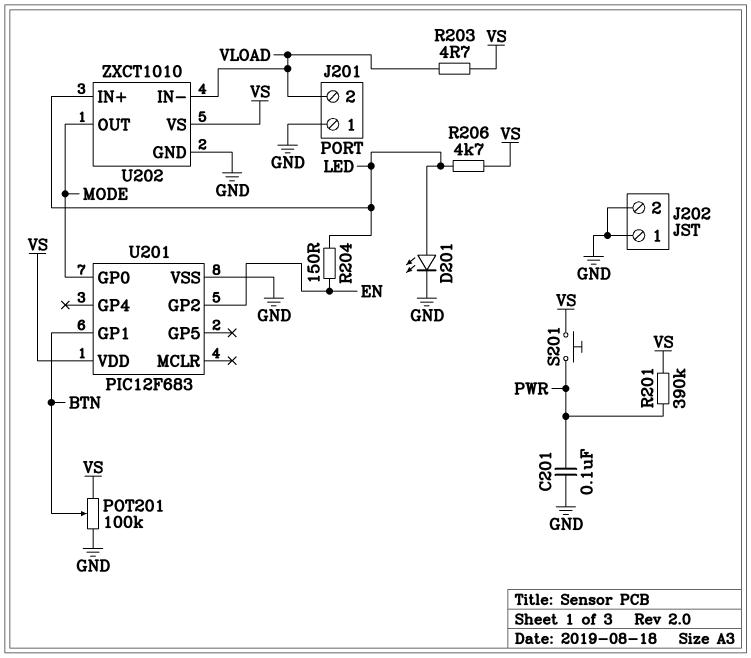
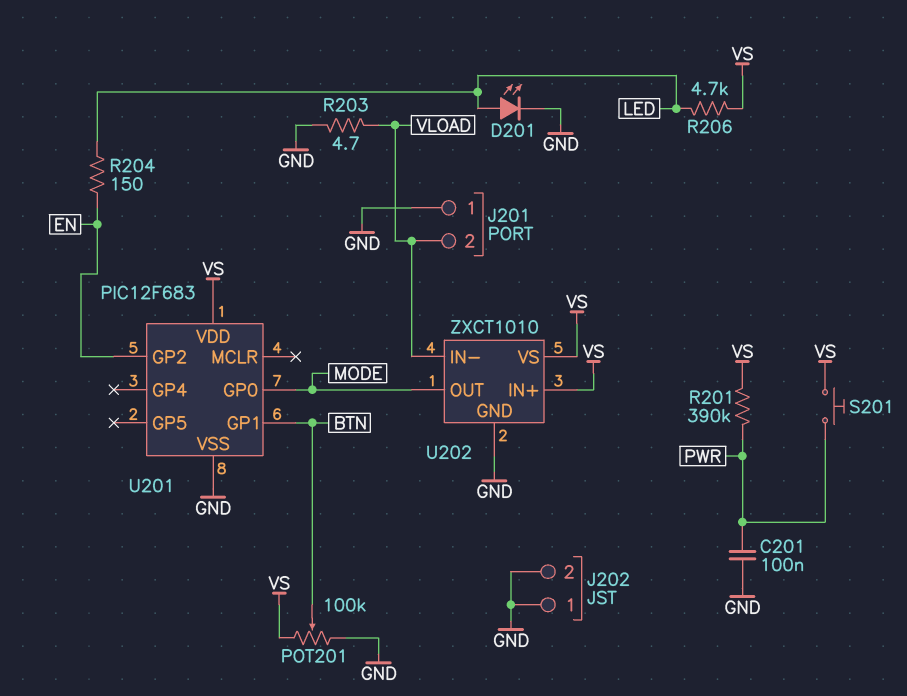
R203: 4.7 (VLOAD, VS) -> 4.7 (GND, VLOAD)
U202 pin IN+: LED -> VS

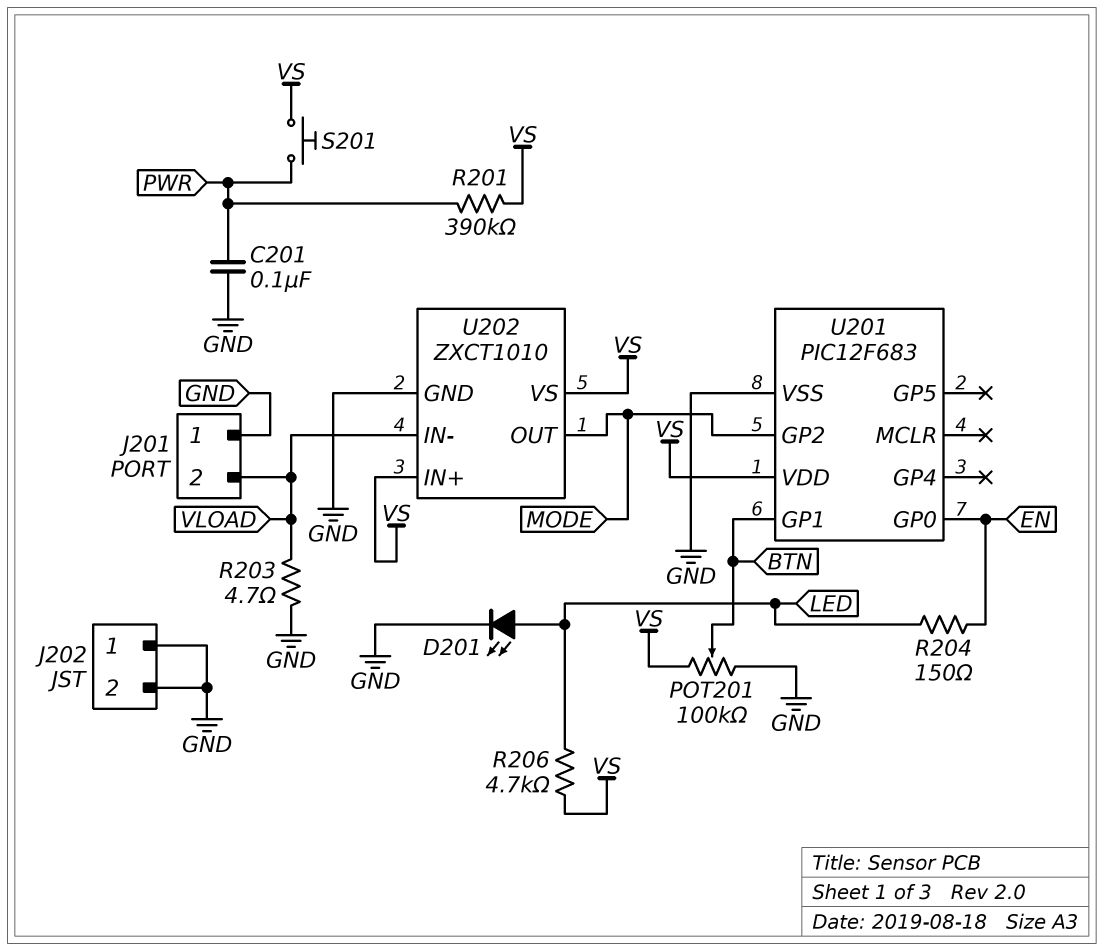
U201 pin GP0: MODE -> EN
U201 pin GP2: EN -> MODE

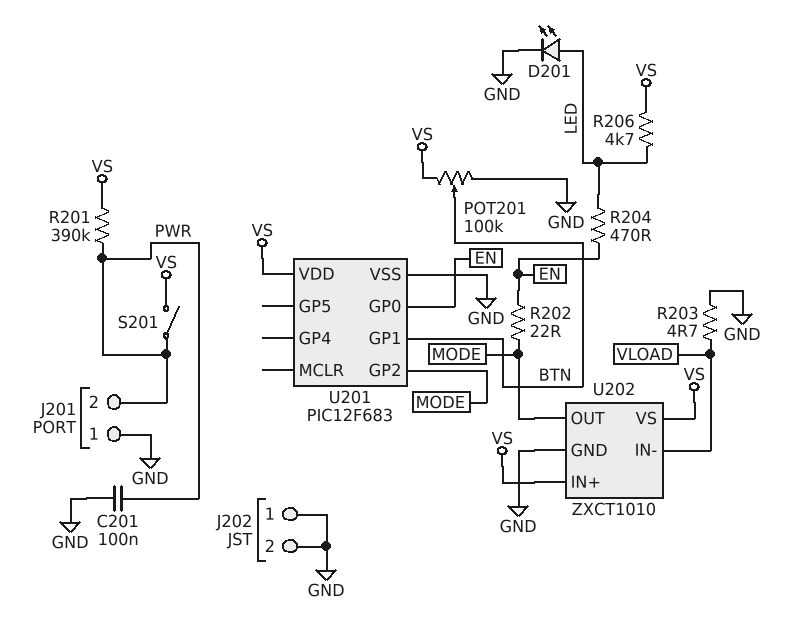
J201 pin 2: VLOAD -> PWR
R202: none -> 22 (EN, MODE)
R204: 150 (EN, LED) -> 470 (EN, LED)
S201: button (PWR, VS) -> switch (PWR, VS)

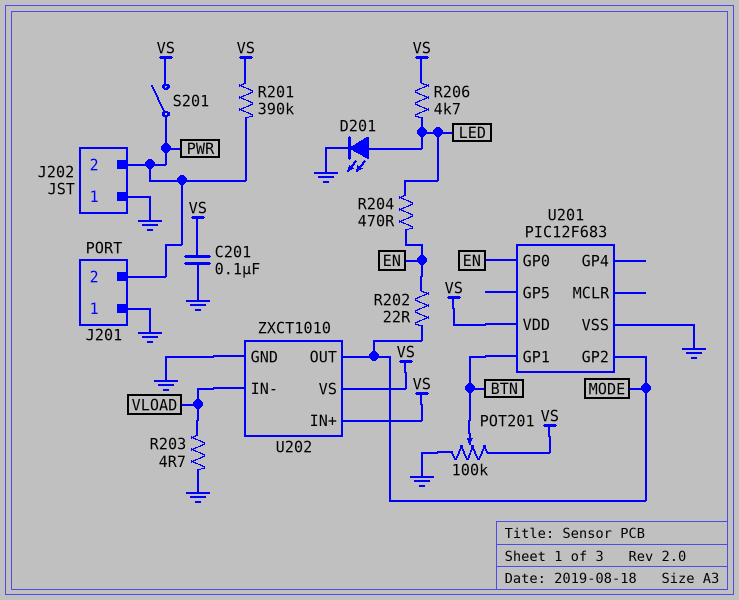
C201: 100nF (GND, PWR) -> 100nF (GND, VS)
J202 pin 2: GND -> PWR

